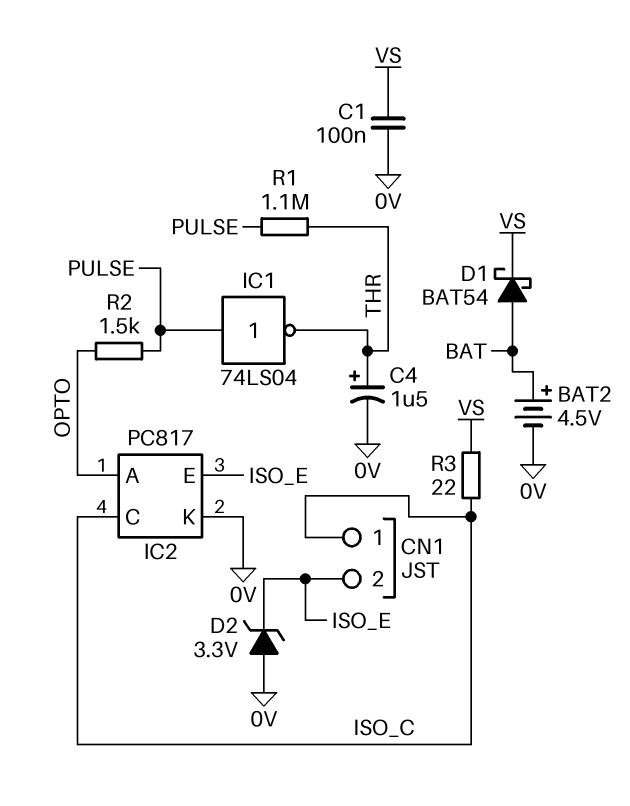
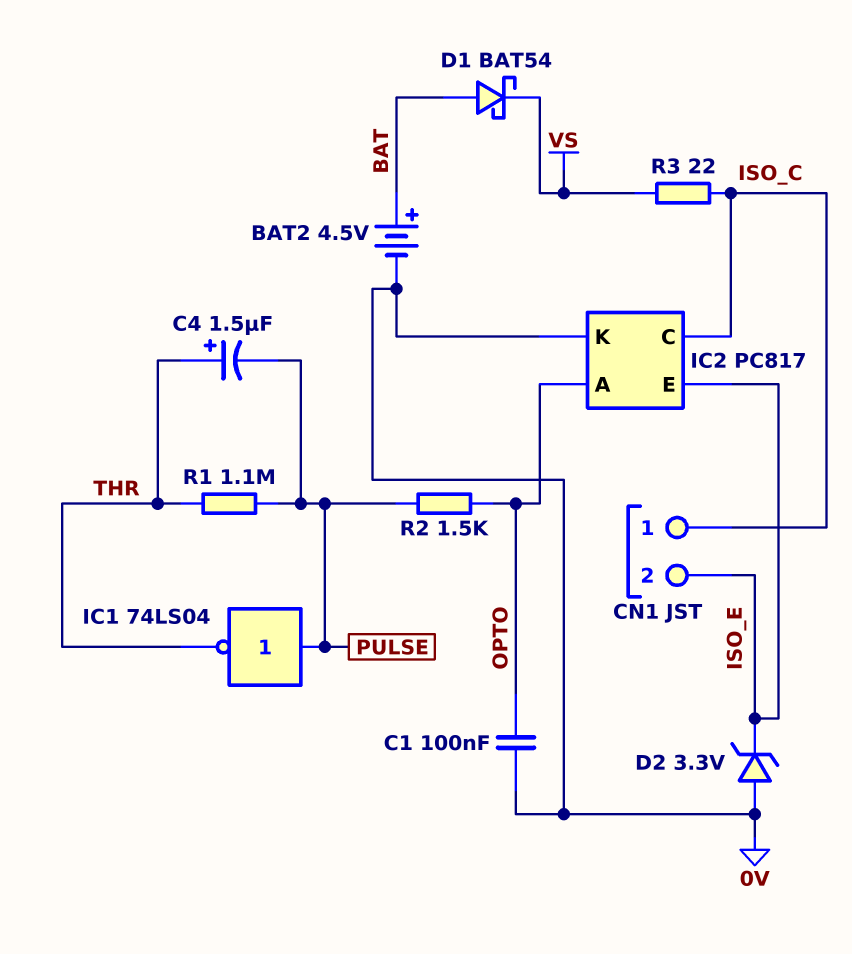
C1: 100nF (0V, VS) -> 100nF (0V, OPTO)
C4: 1.5uF (plus THR, minus 0V) -> 1.5uF (plus THR, minus PULSE)

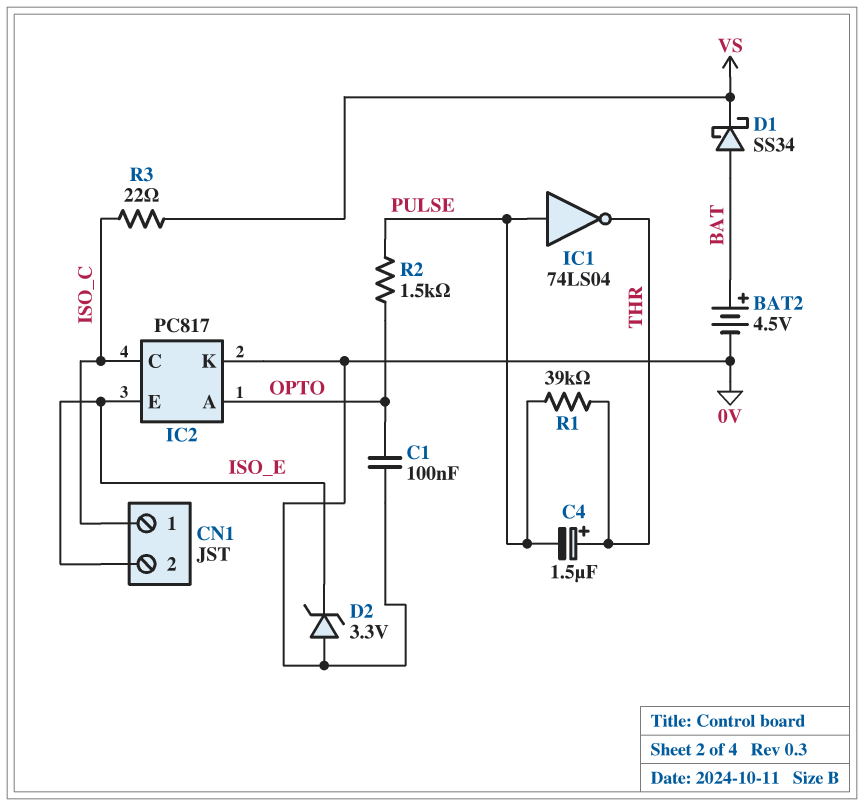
D1: schottky BAT54 (A BAT, K VS) -> schottky SS34 (A BAT, K VS)
R1: 1.1M (PULSE, THR) -> 39k (PULSE, THR)

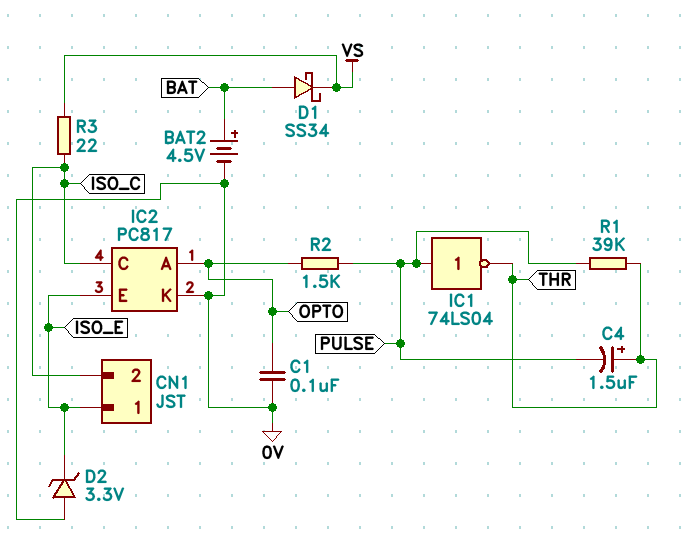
CN1 pin 1: ISO_C -> ISO_E
CN1 pin 2: ISO_E -> ISO_C

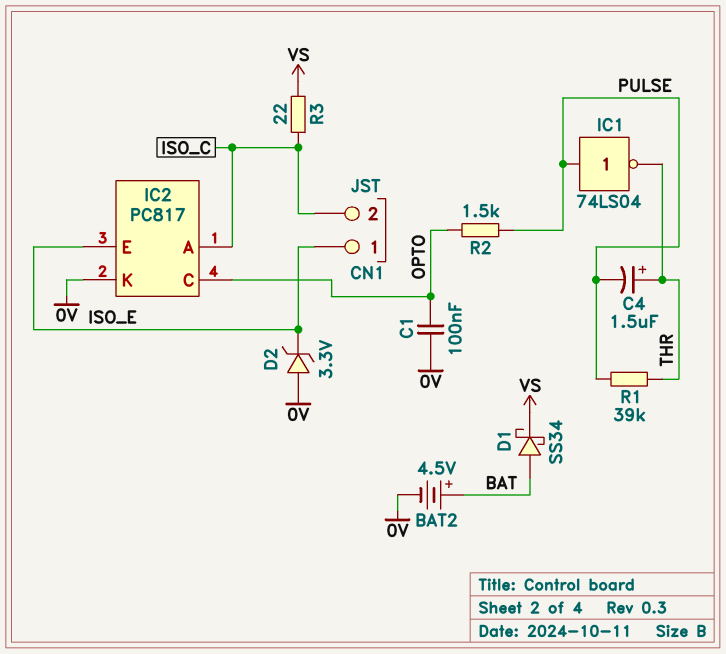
IC2 pin A: OPTO -> ISO_C
IC2 pin C: ISO_C -> OPTO

